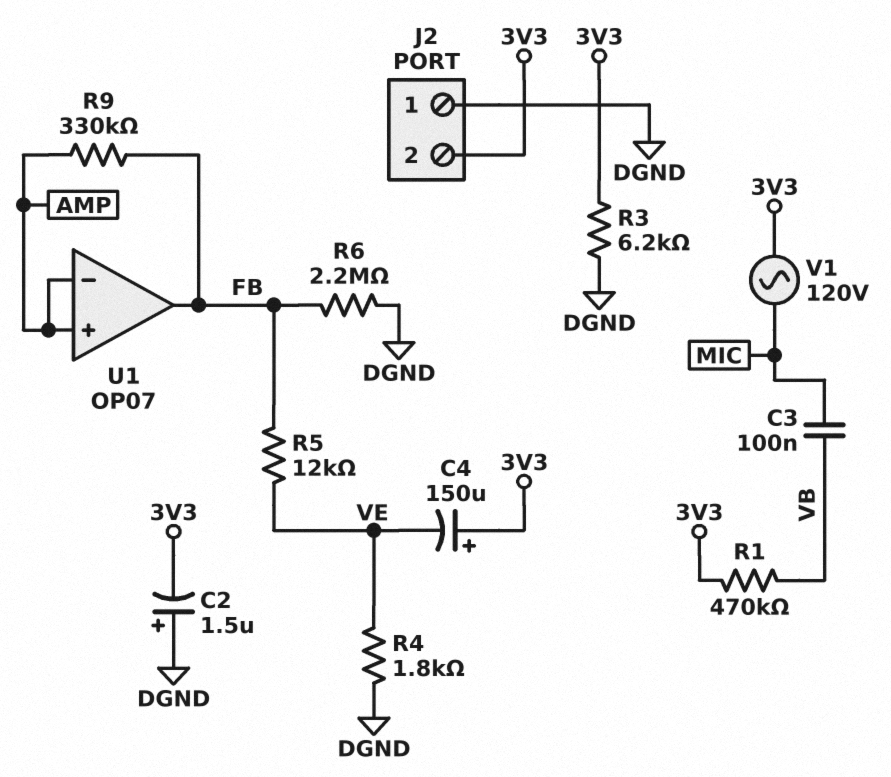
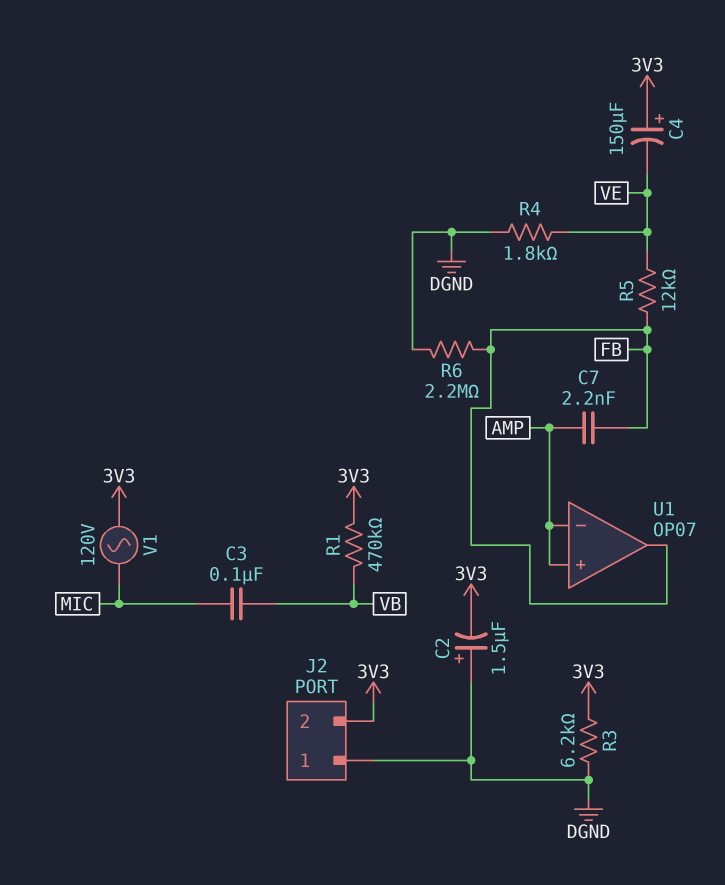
C7: none -> 2.2nF (AMP, FB)
R9: 330k (AMP, FB) -> none

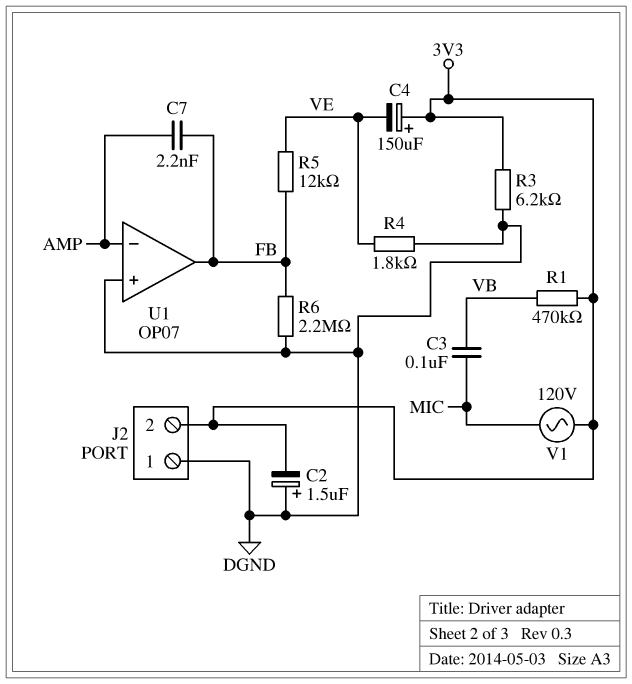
U1 pin in+: AMP -> DGND

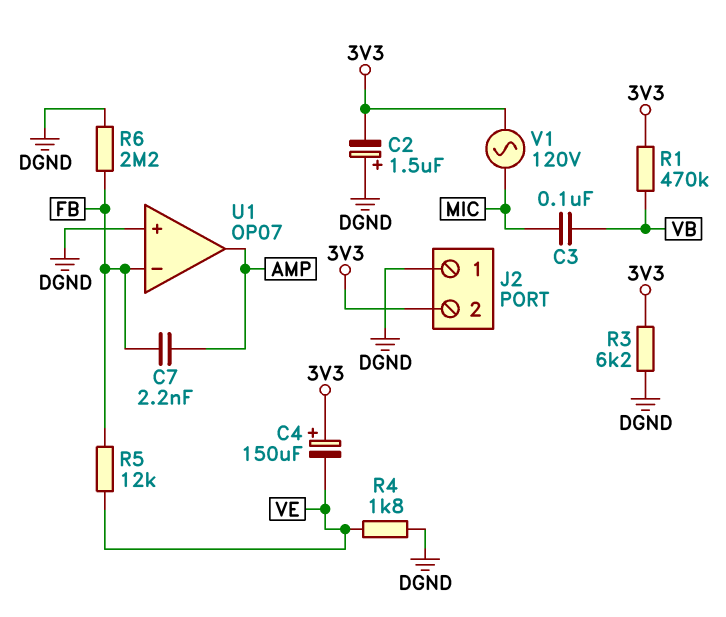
U1 pin in-: AMP -> FB
U1 pin out: FB -> AMP

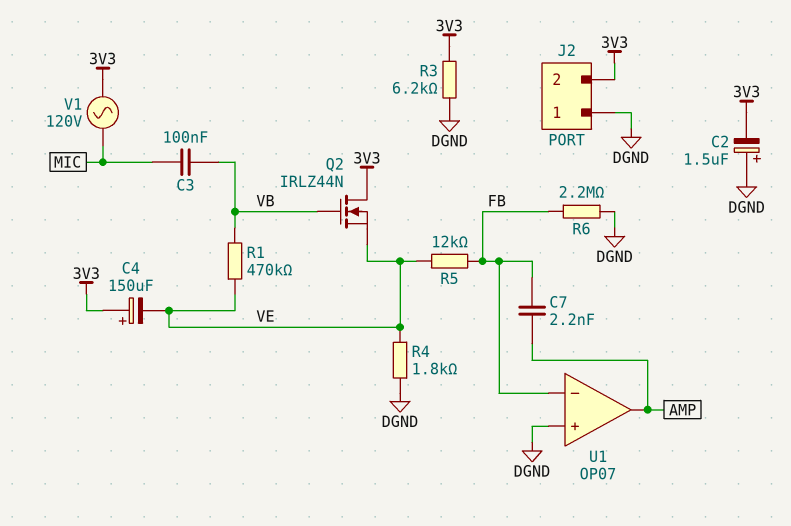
Q2: none -> NMOS IRLZ44N (G VB, D 3V3, S VE)
R1: 470k (3V3, VB) -> 470k (VB, VE)

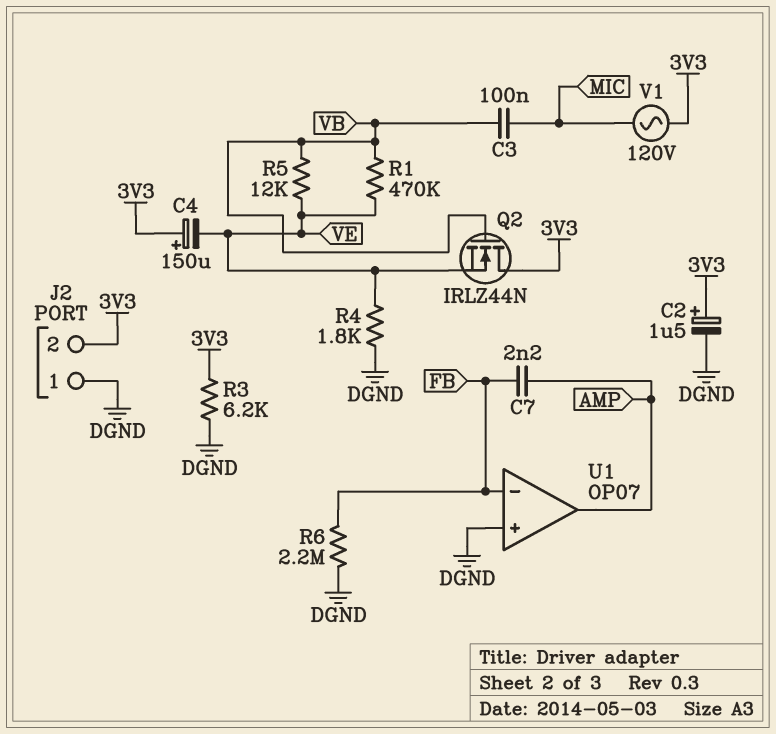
C2: 1.5uF (plus DGND, minus 3V3) -> 1.5uF (plus 3V3, minus DGND)
R5: 12k (FB, VE) -> 12k (VB, VE)

